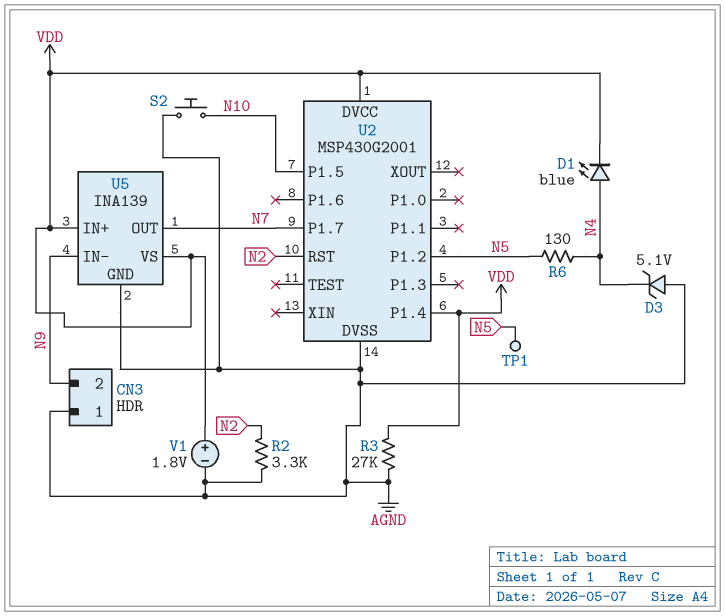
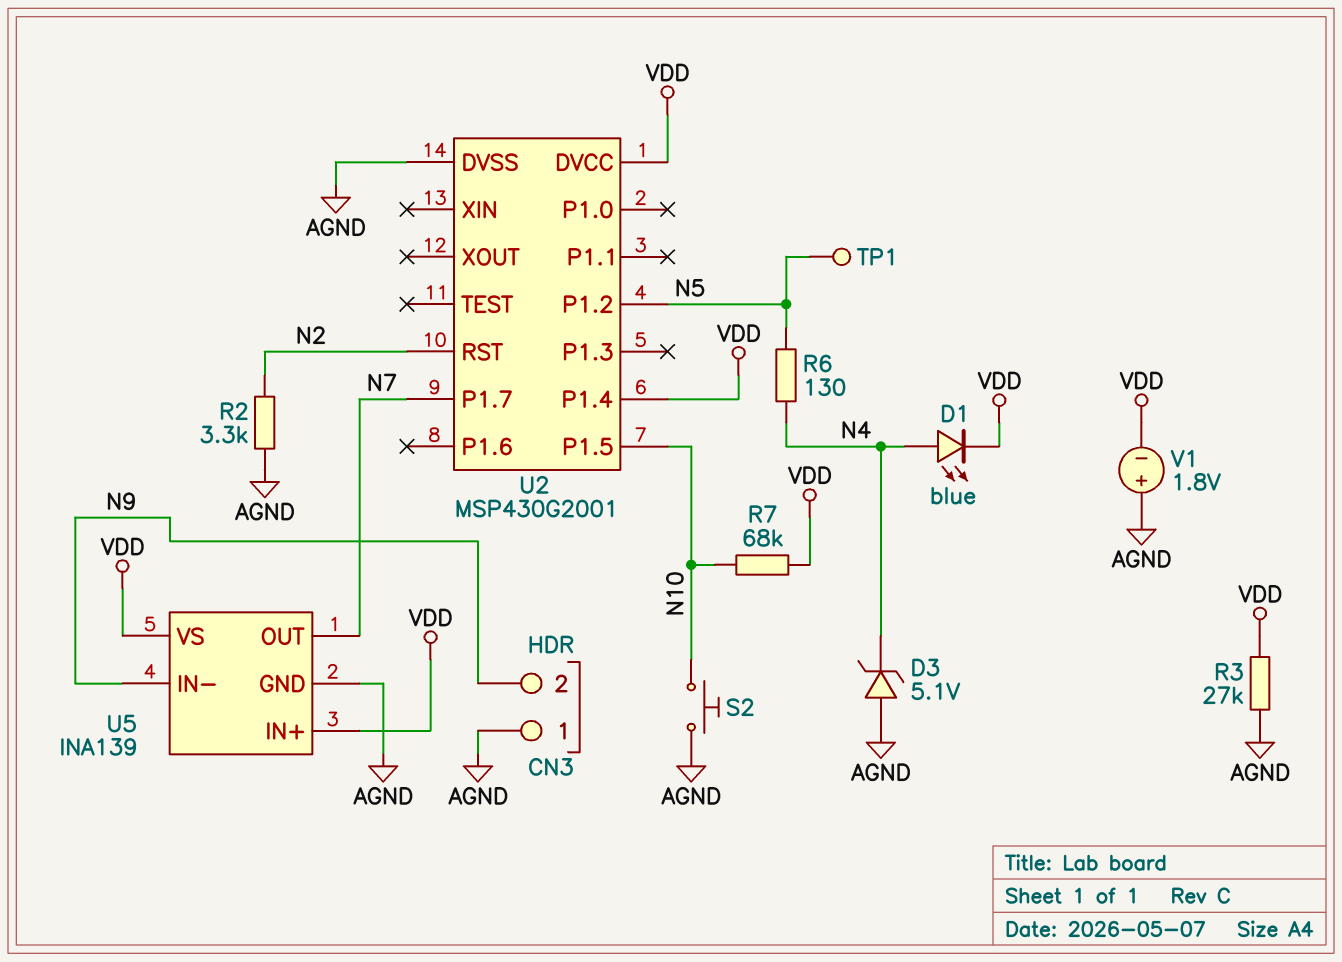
R7: none -> 68k (N10, VDD)
V1: 1.8V (plus VDD, minus AGND) -> 1.8V (plus AGND, minus VDD)

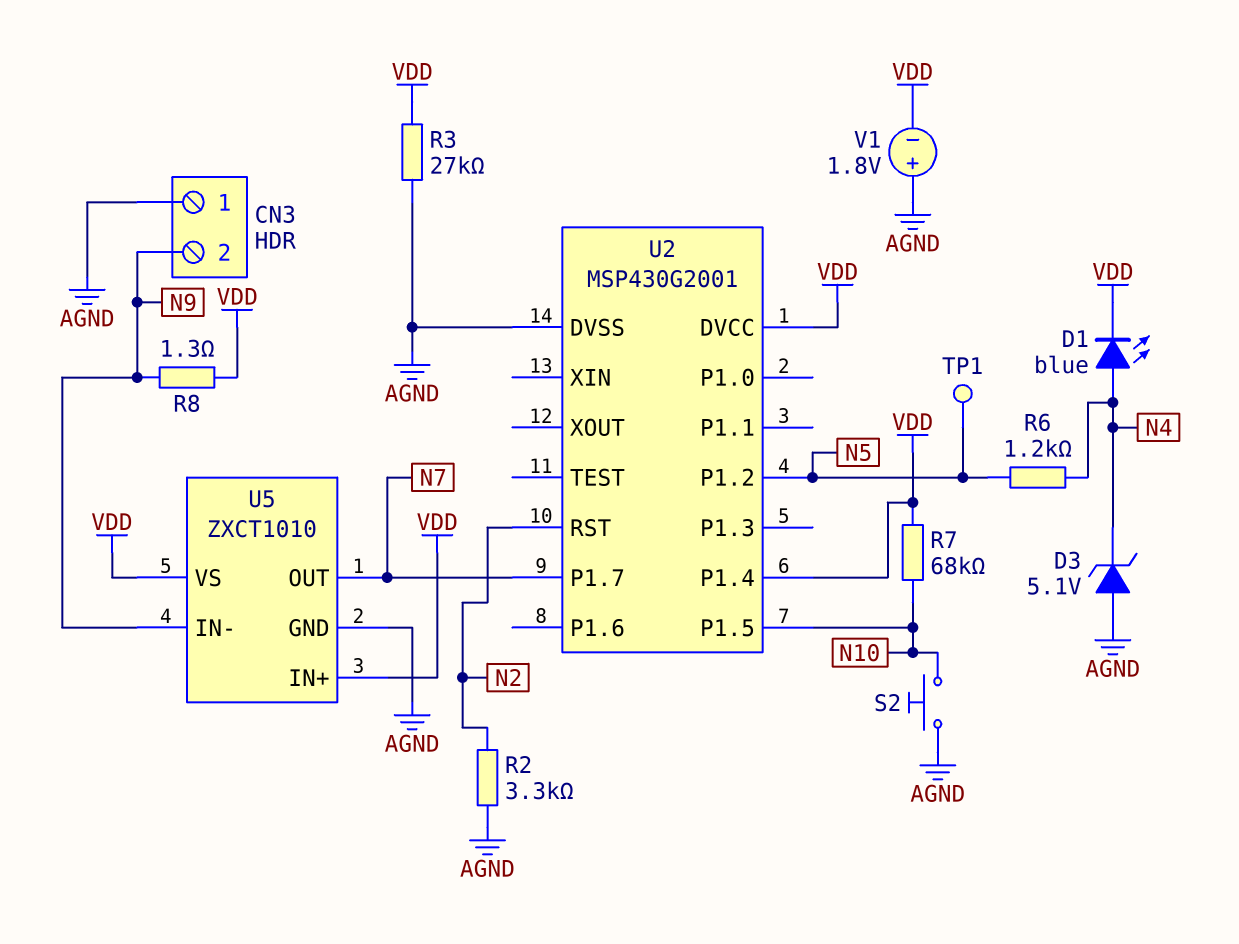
R6: 130 (N4, N5) -> 1.2k (N4, N5)
R8: none -> 1.3 (N9, VDD)
U5: INA139 -> ZXCT1010

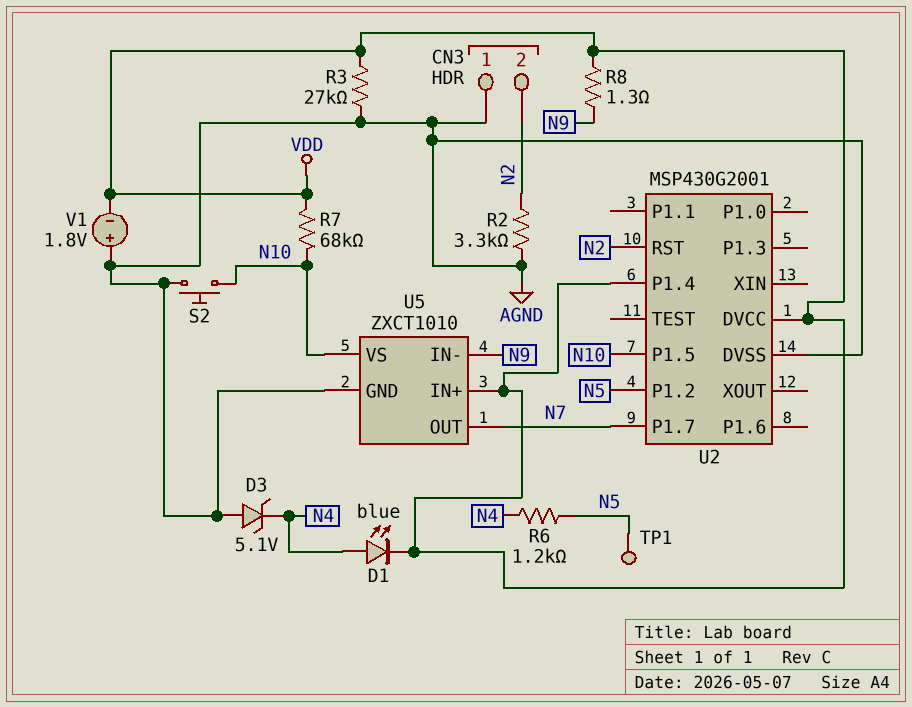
CN3 pin 2: N9 -> N2
U5 pin VS: VDD -> N10

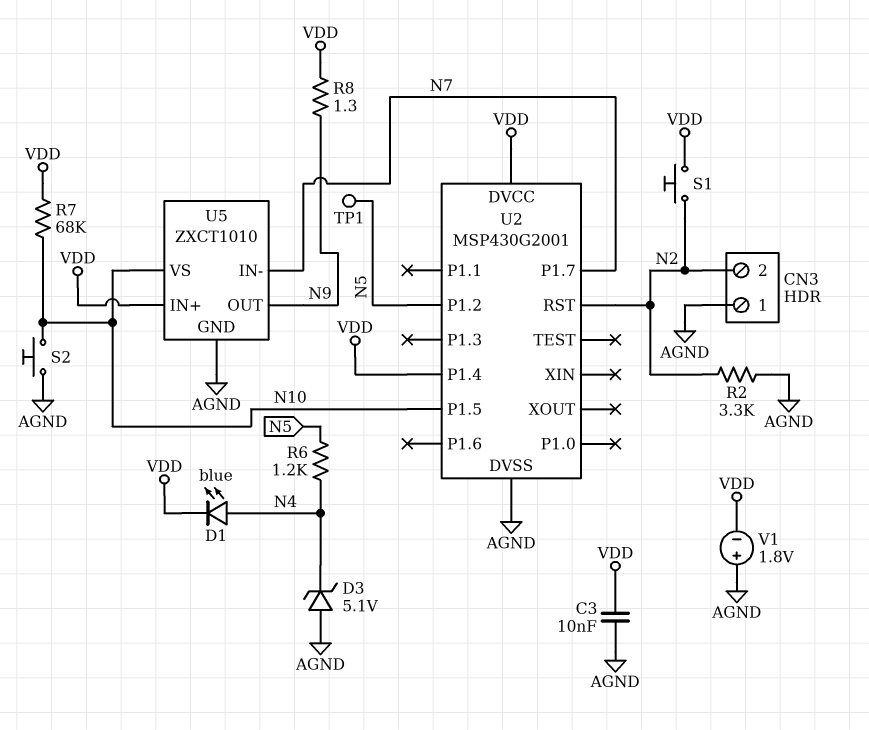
C3: none -> 10nF (AGND, VDD)
R3: 27k (AGND, VDD) -> none
S1: none -> button (N2, VDD)
U5 pin IN-: N9 -> N7
U5 pin OUT: N7 -> N9

